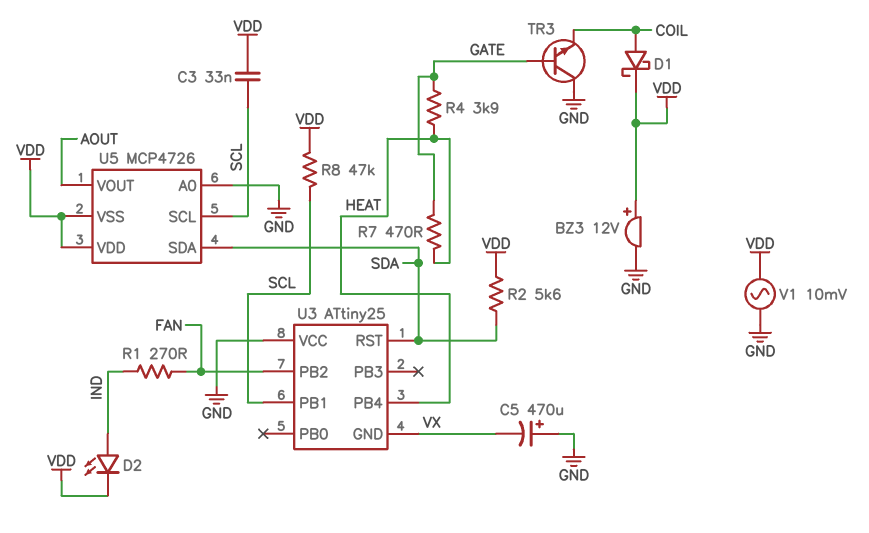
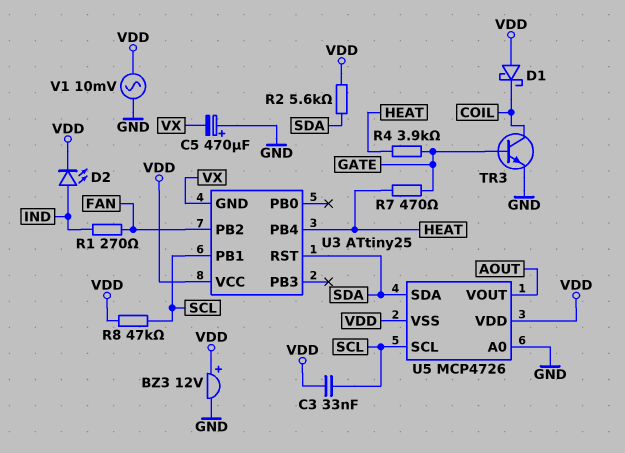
D1: schottky (A COIL, K VDD) -> schottky (A VDD, K COIL)
TR3: NPN (B GATE, C GND, E COIL) -> NPN (B GATE, C COIL, E GND)
U3 pin VCC: GND -> VDD

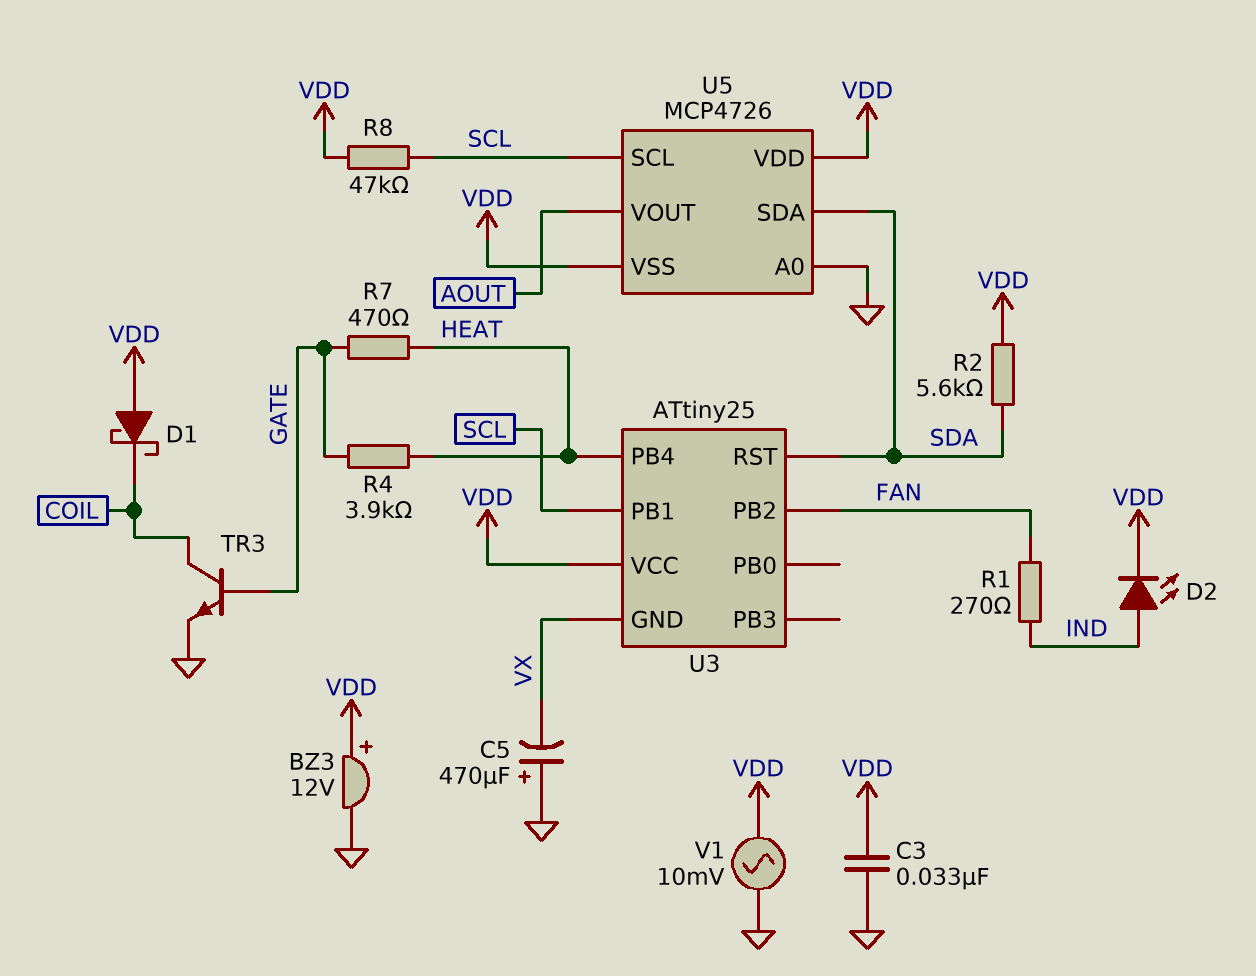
C3: 33nF (SCL, VDD) -> 33nF (GND, VDD)

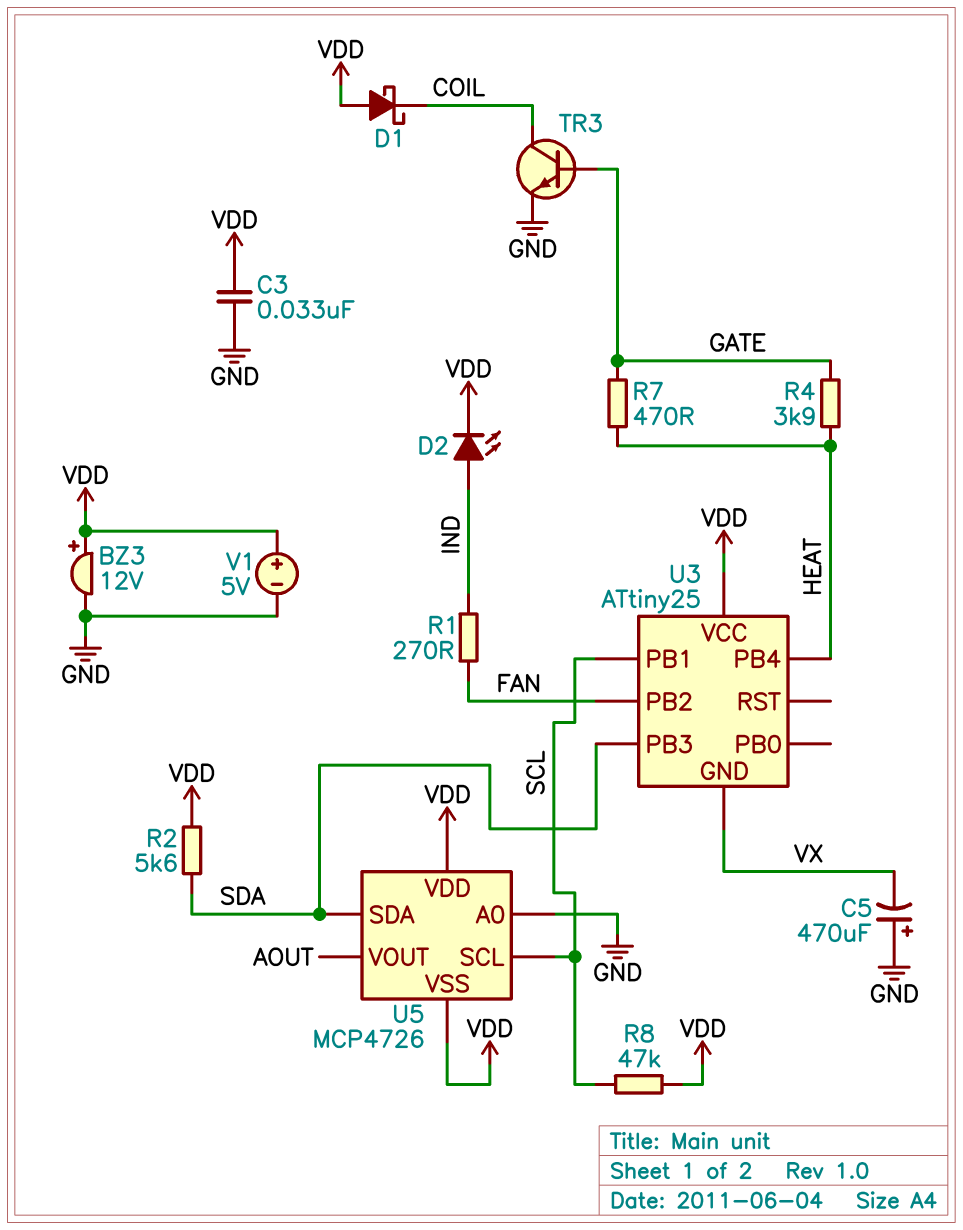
U3 pin PB3: none -> SDA
U3 pin RST: SDA -> none
V1: AC 10mV (GND, VDD) -> 5V (plus VDD, minus GND)

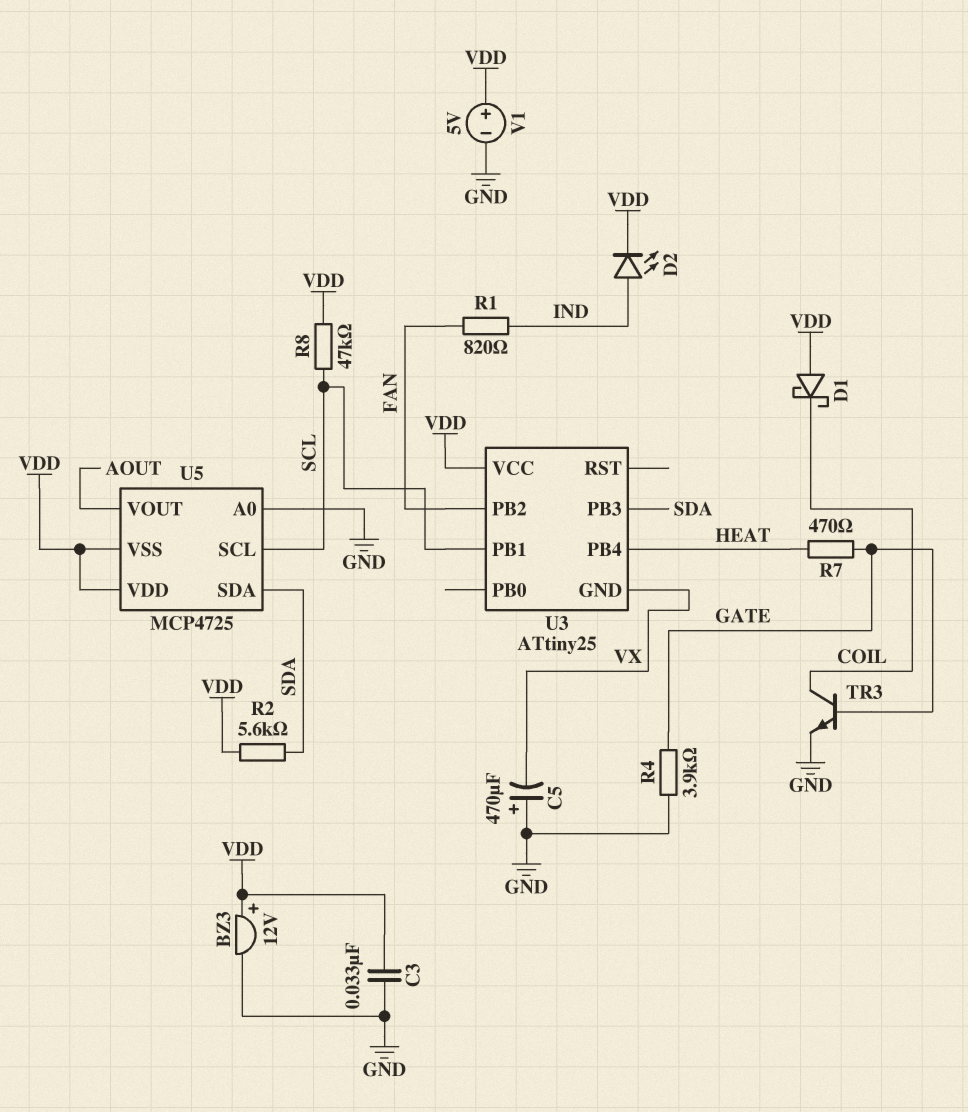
R1: 270 (FAN, IND) -> 820 (FAN, IND)
R4: 3.9k (GATE, HEAT) -> 3.9k (GATE, GND)
U5: MCP4726 -> MCP4725

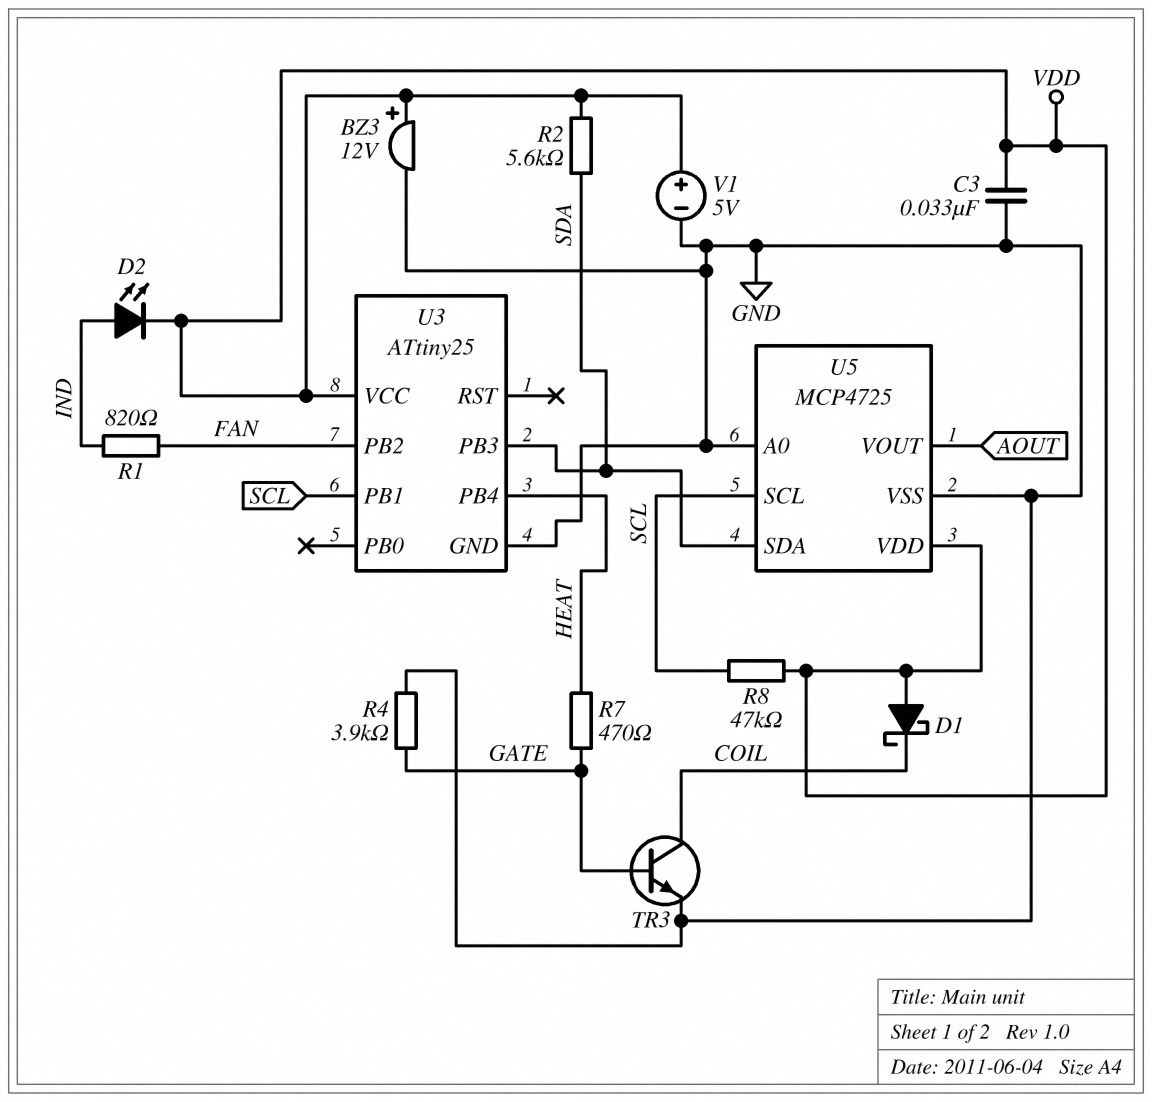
C5: 470uF (plus GND, minus VX) -> none
U3 pin GND: VX -> GND
U5 pin VSS: VDD -> GND

